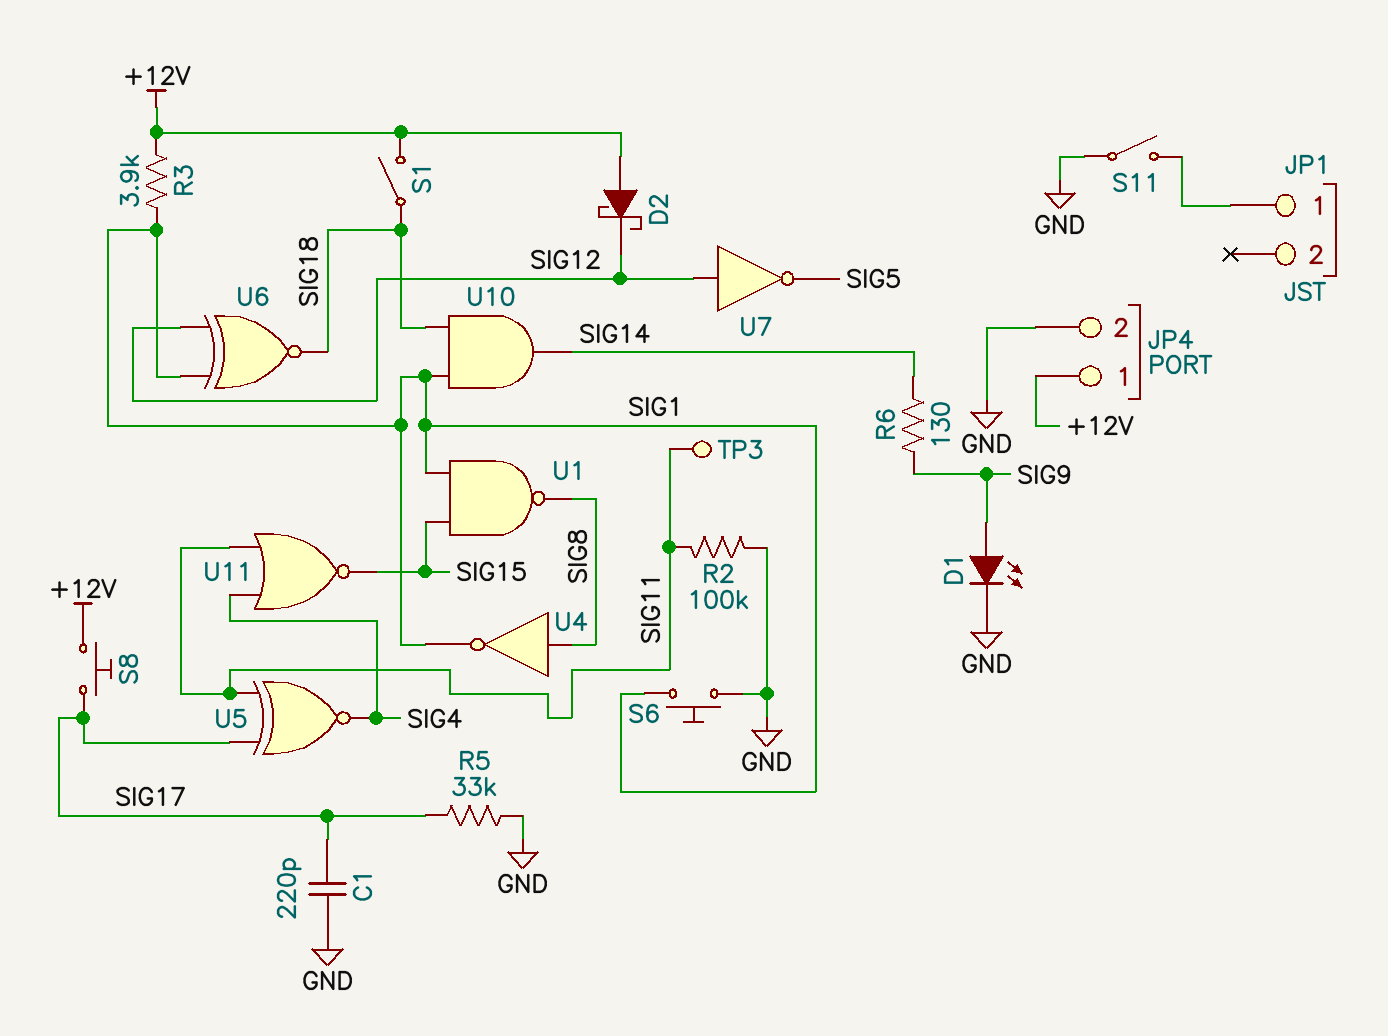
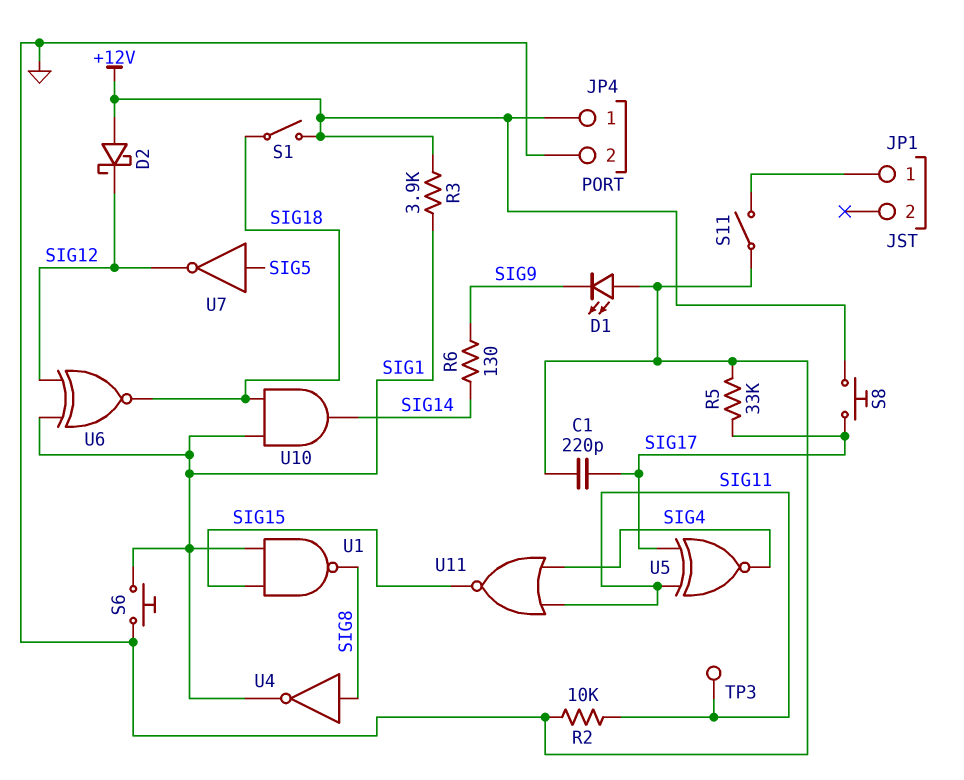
D1: LED (A SIG9, K GND) -> LED (A GND, K SIG9)
R2: 100k (GND, SIG11) -> 10k (GND, SIG11)
U7: NOT (in SIG12, out SIG5) -> NOT (in SIG5, out SIG12)

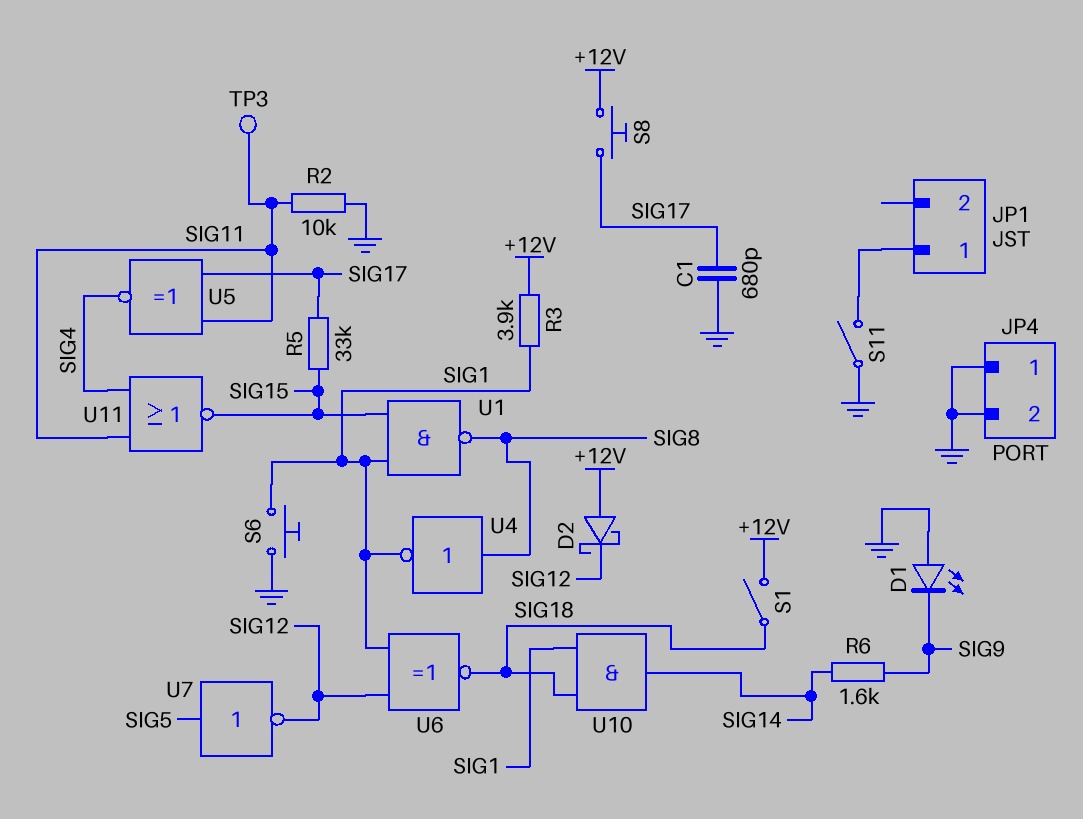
C1: 220pF (GND, SIG17) -> 680pF (GND, SIG17)
JP4 pin 1: +12V -> GND
R5: 33k (GND, SIG17) -> 33k (SIG15, SIG17)
R6: 130 (SIG9, SIG14) -> 1.6k (SIG9, SIG14)

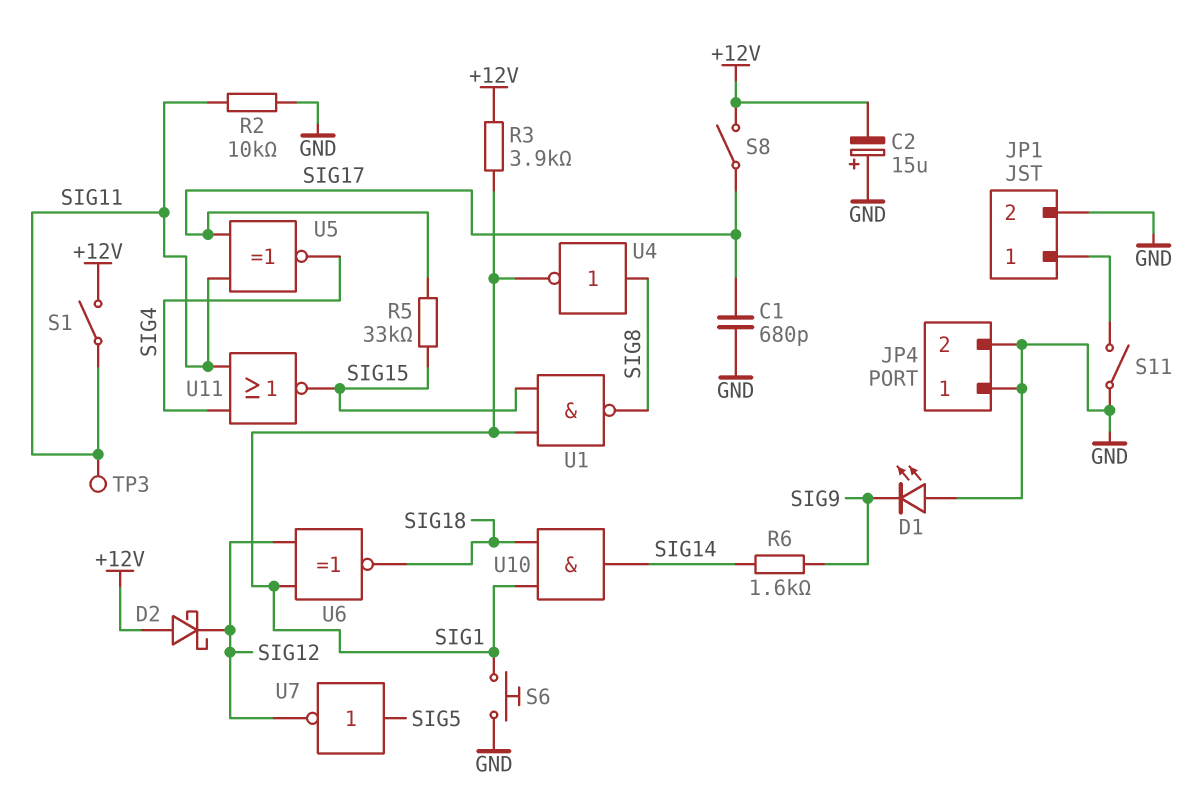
C2: none -> 15uF (plus GND, minus +12V)
JP1 pin 2: none -> GND
S1: switch (+12V, SIG18) -> switch (+12V, SIG11)
S8: button (+12V, SIG17) -> switch (+12V, SIG17)

